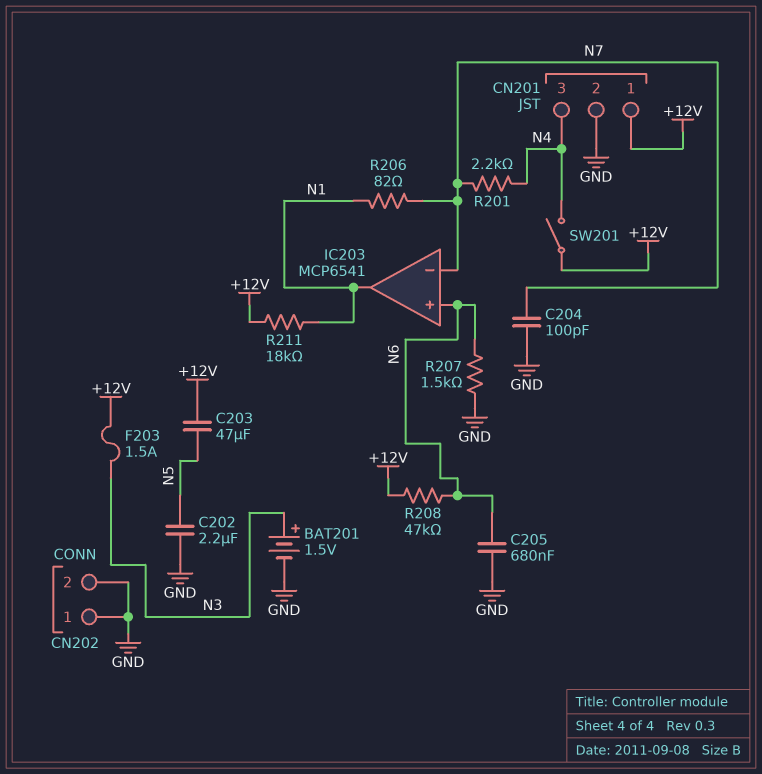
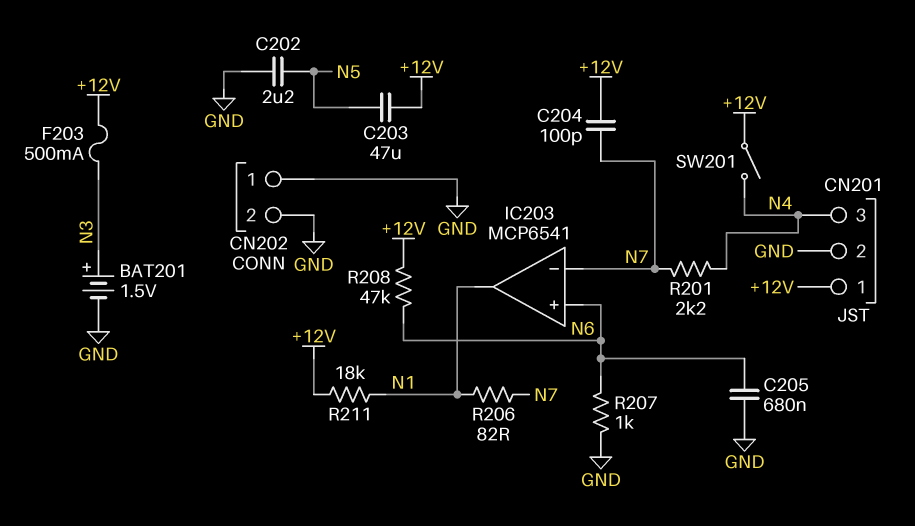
C204: 100pF (GND, N7) -> 100pF (+12V, N7)
F203: 1.5A (+12V, N3) -> 500mA (+12V, N3)
R207: 1.5k (GND, N6) -> 1k (GND, N6)

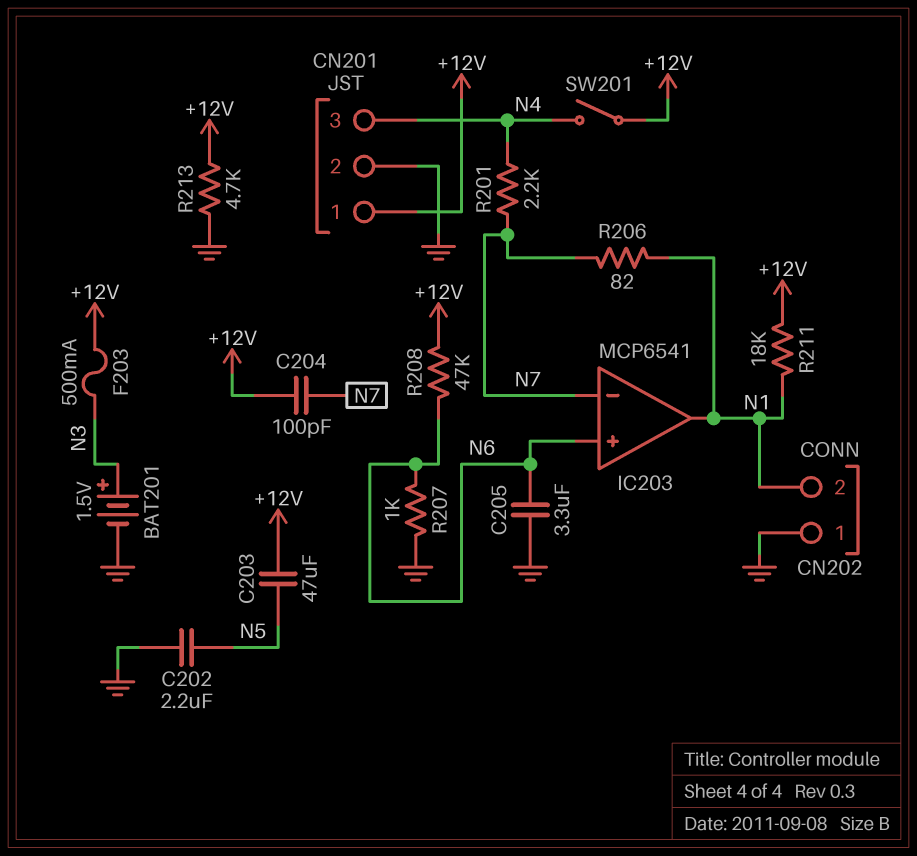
C205: 680nF (GND, N6) -> 3.3uF (GND, N6)
CN202 pin 2: GND -> N1
R213: none -> 4.7k (+12V, GND)

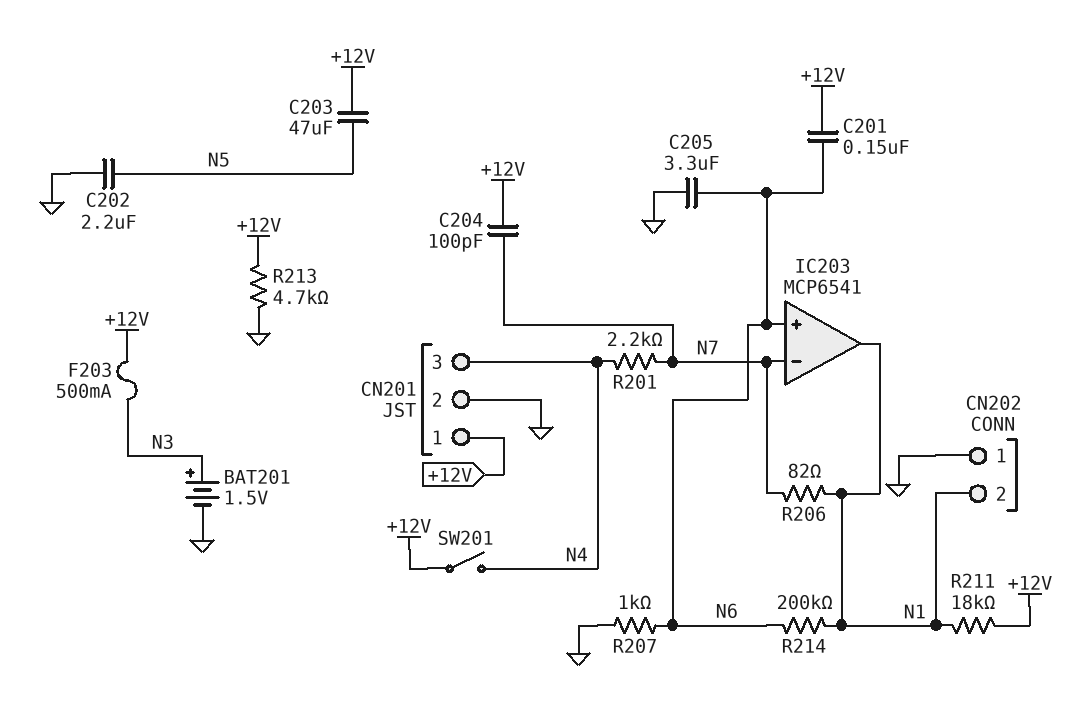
C201: none -> 150nF (+12V, N6)
R208: 47k (+12V, N6) -> none
R214: none -> 200k (N1, N6)

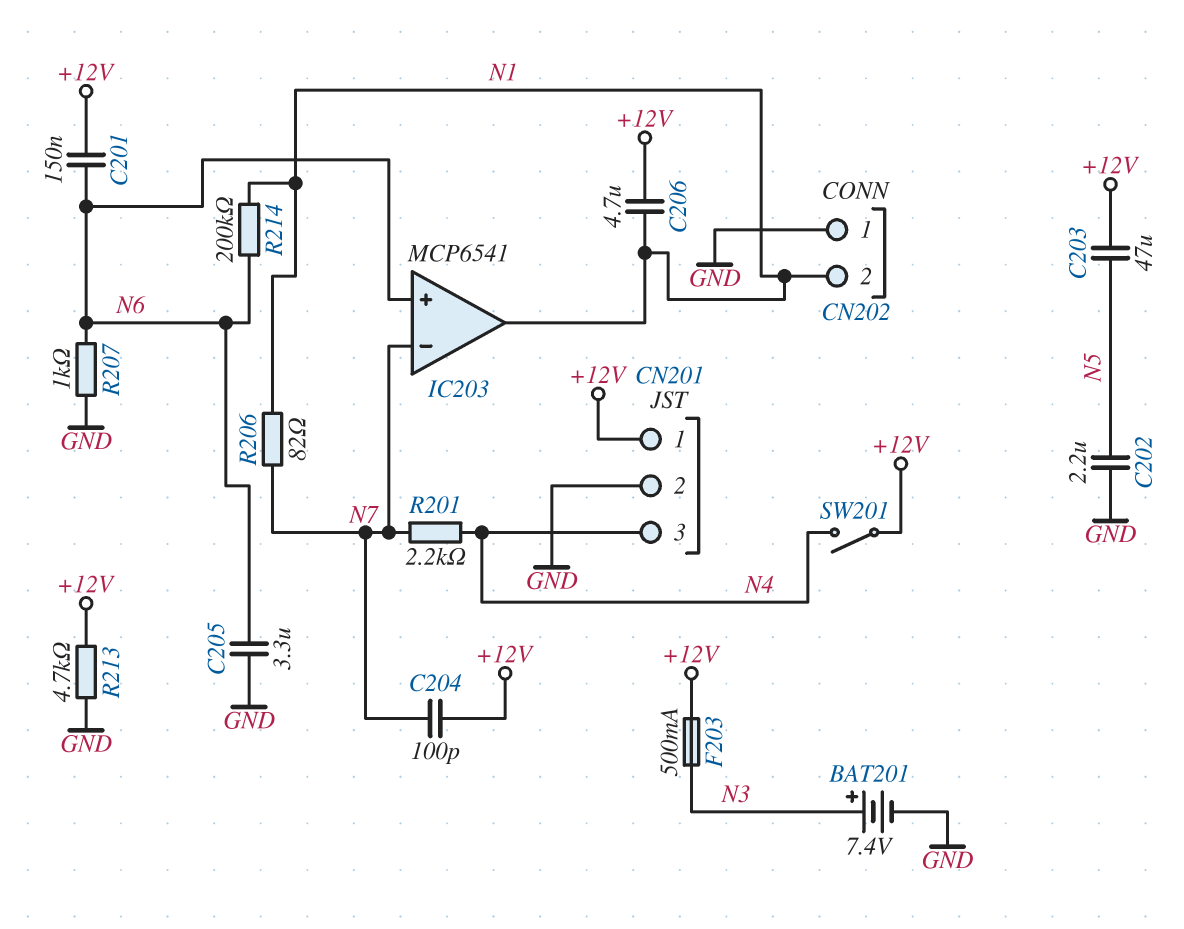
BAT201: 1.5V (plus N3, minus GND) -> 7.4V (plus N3, minus GND)
C206: none -> 4.7uF (+12V, N1)
R211: 18k (+12V, N1) -> none

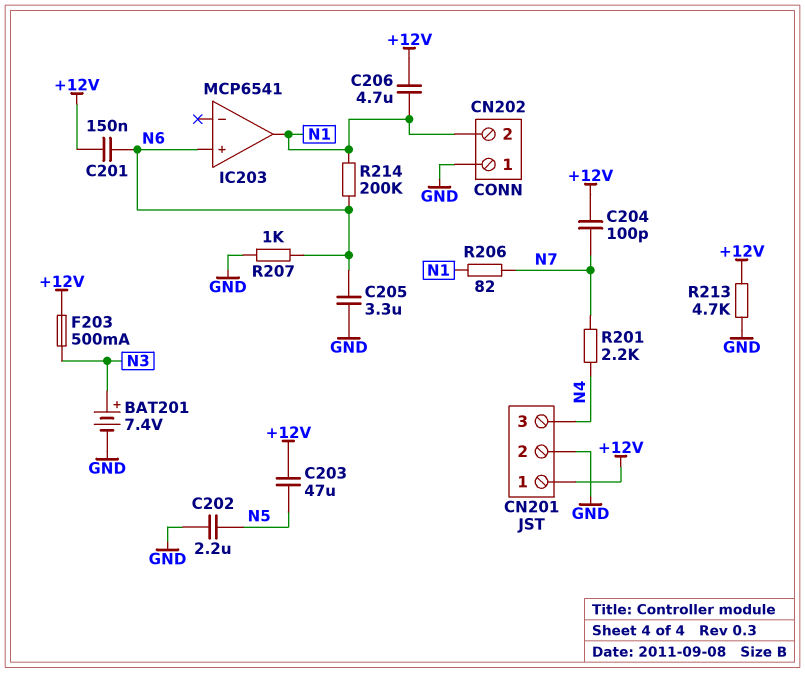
IC203 pin in-: N7 -> none
SW201: switch (+12V, N4) -> none

